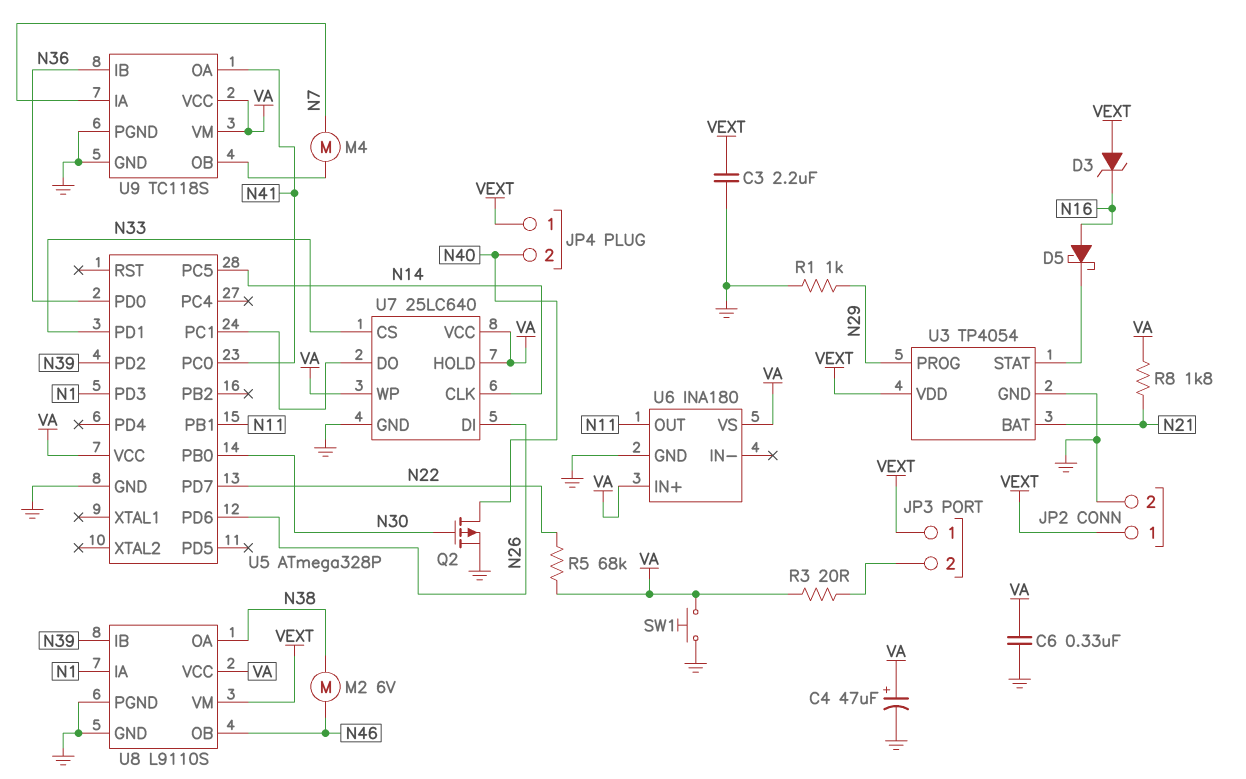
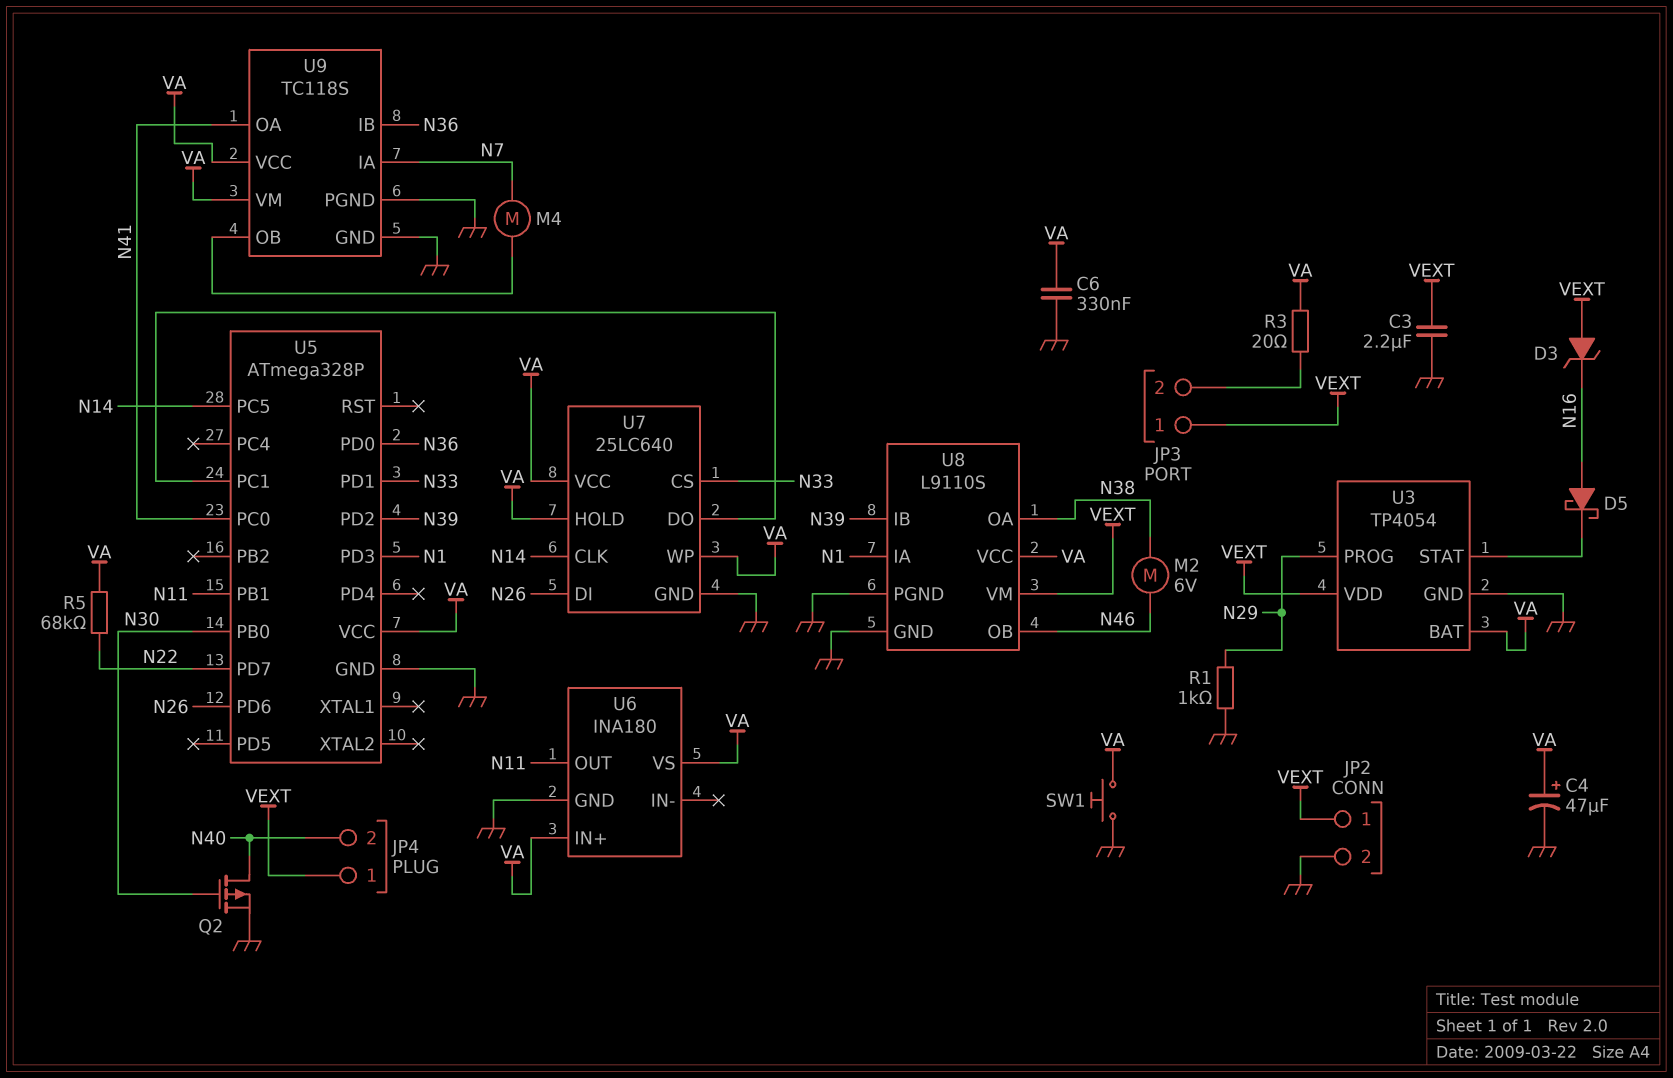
R8: 1.8k (N21, VA) -> none
U3 pin BAT: N21 -> VA

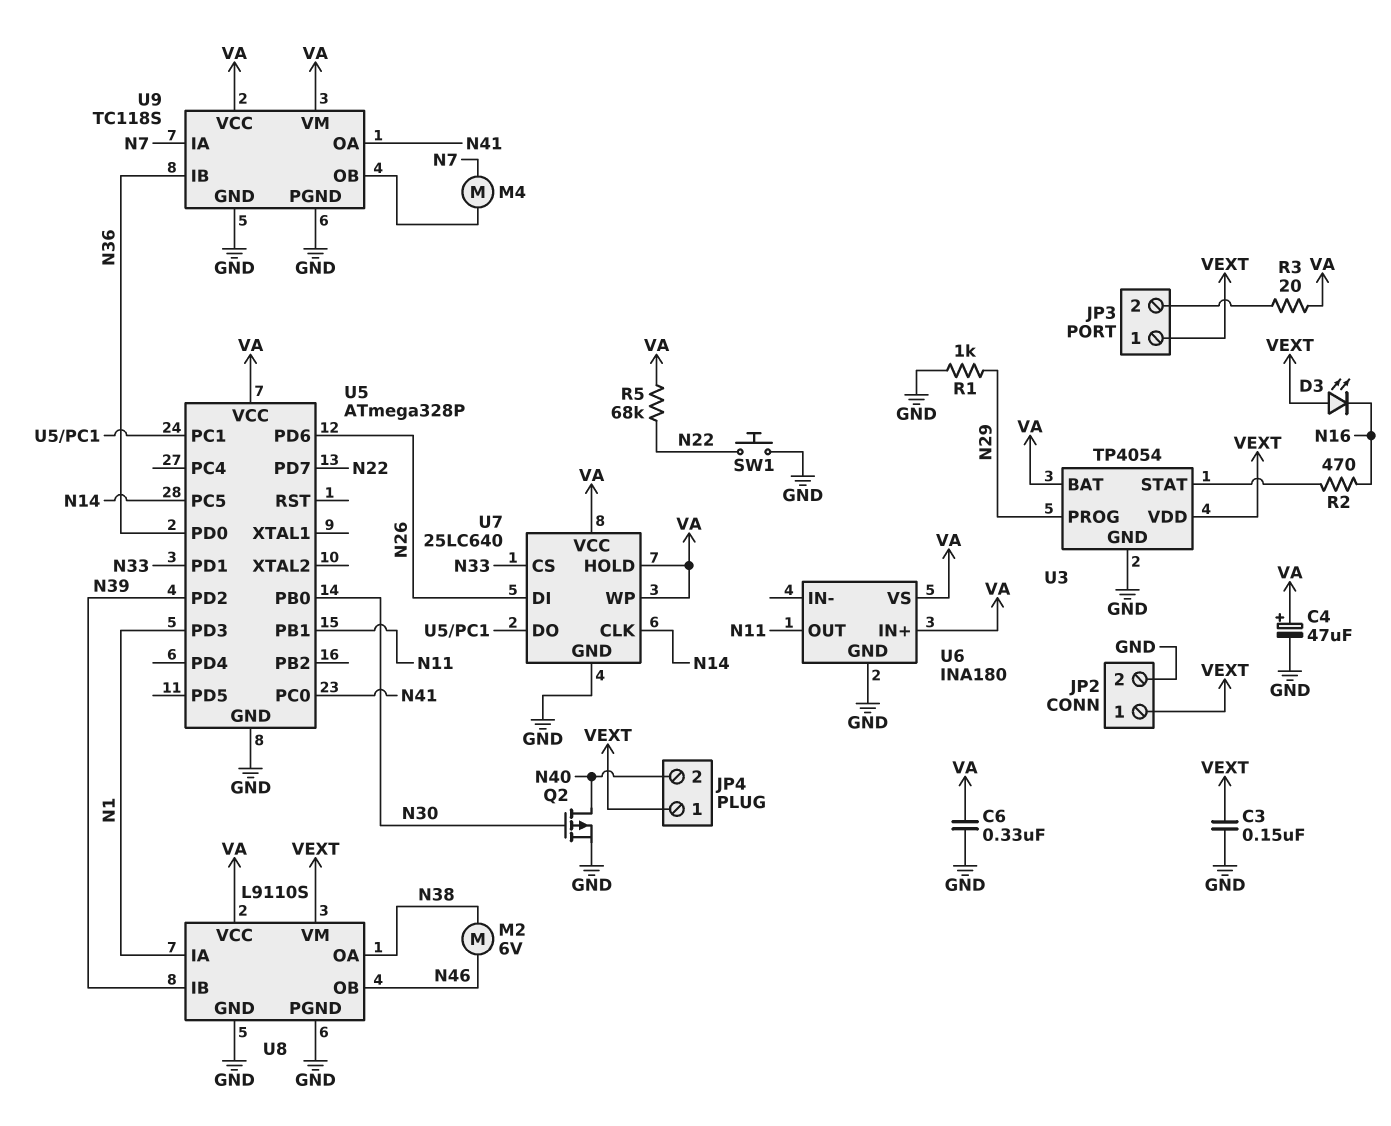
C3: 2.2uF (GND, VEXT) -> 150nF (GND, VEXT)
D3: zener (A VEXT, K N16) -> LED (A VEXT, K N16)
D5: schottky (A N16, K U3/STAT) -> none
R2: none -> 470 (N16, U3/STAT)
SW1: button (GND, VA) -> button (GND, N22)

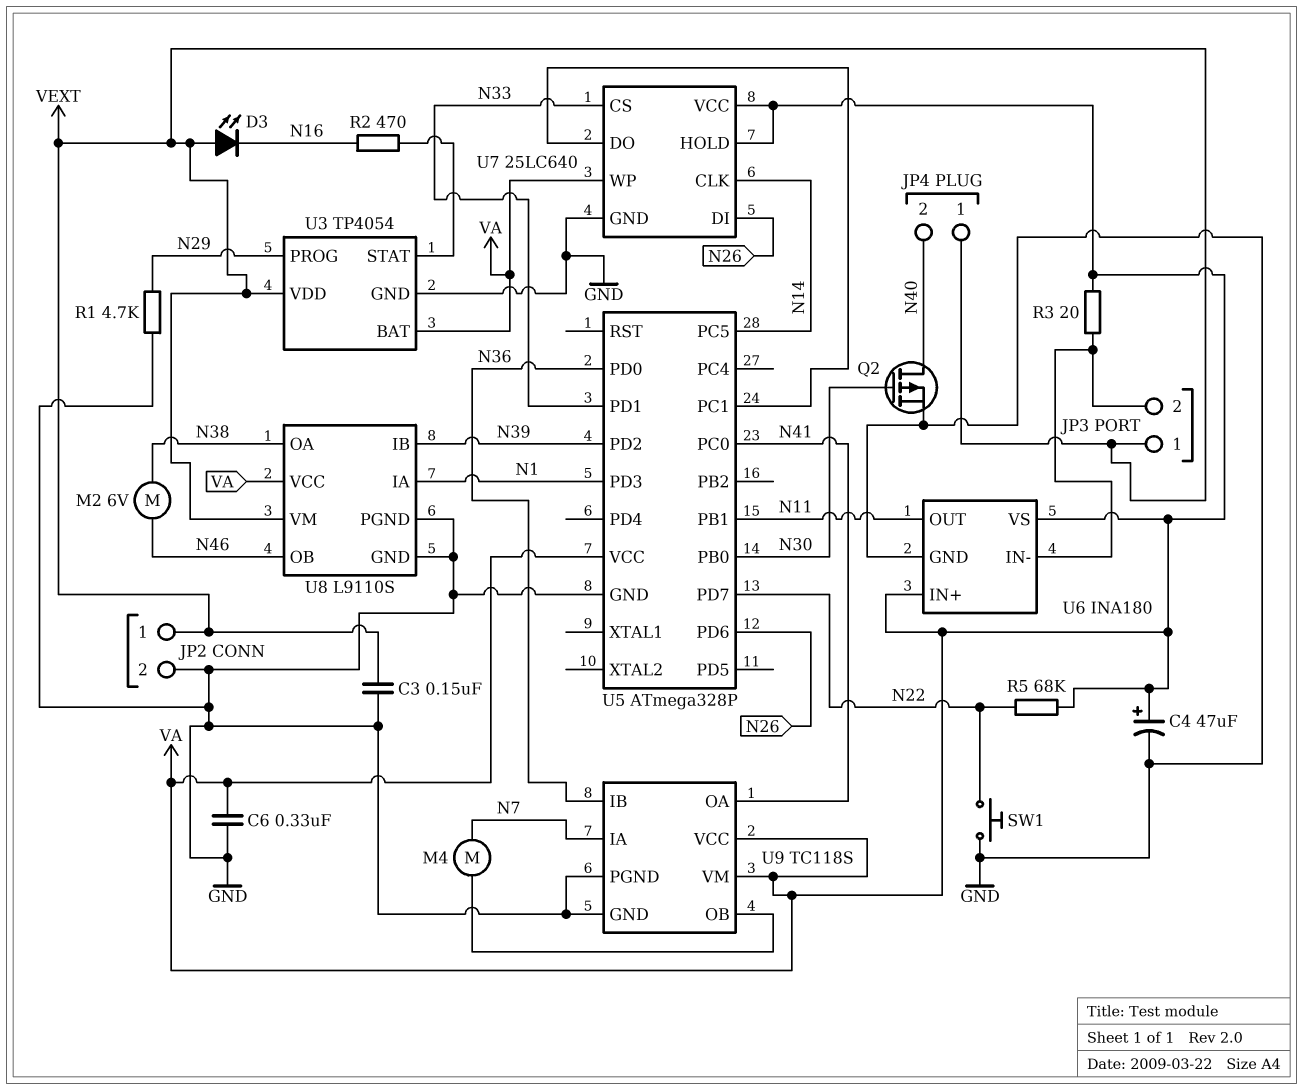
R1: 1k (GND, N29) -> 4.7k (GND, N29)
U6 pin IN-: none -> JP3/2

